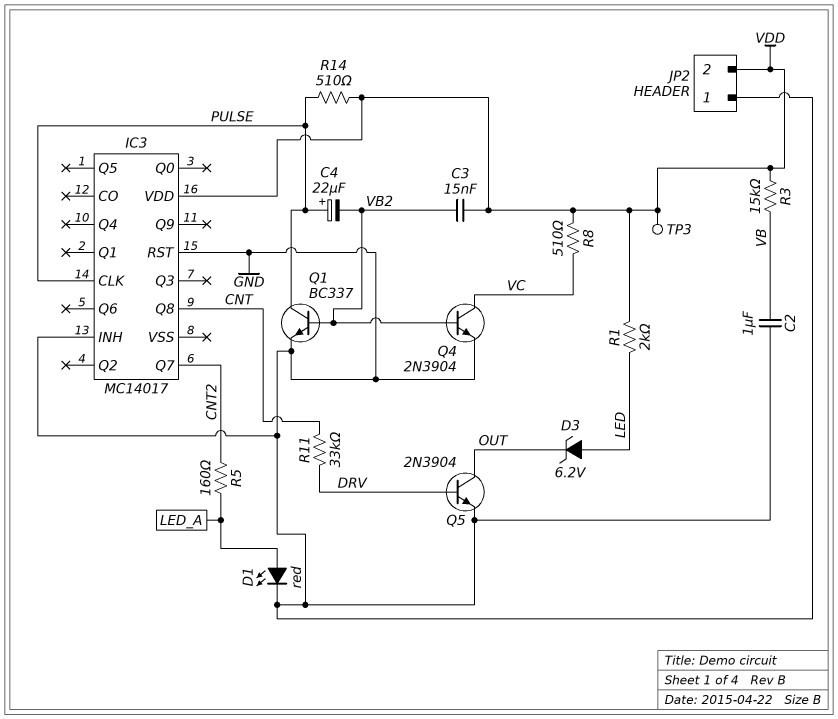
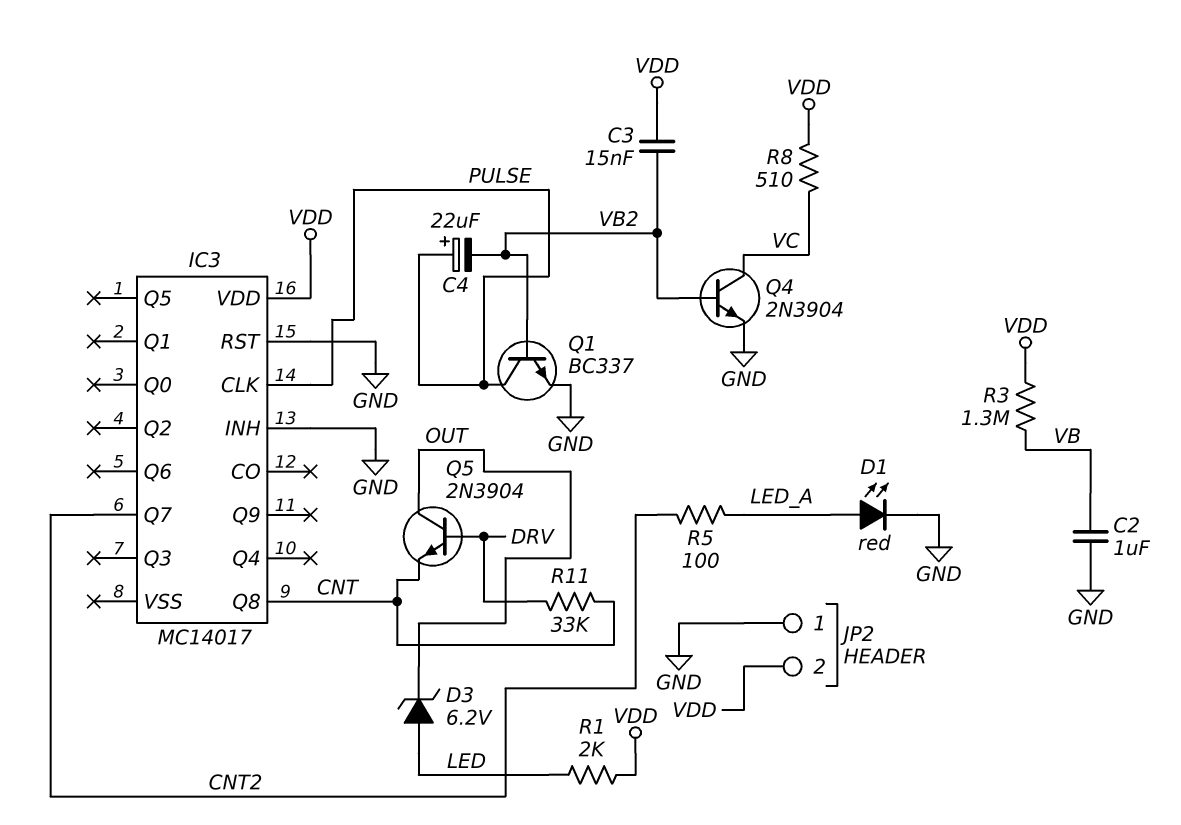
Q5: NPN 2N3904 (B DRV, C OUT, E GND) -> NPN 2N3904 (B DRV, C OUT, E CNT)
R3: 15k (VB, VDD) -> 1.3M (VB, VDD)
R5: 160 (CNT2, LED_A) -> 100 (CNT2, LED_A)
R14: 510 (PULSE, VDD) -> none
TP3: test point (VDD) -> none

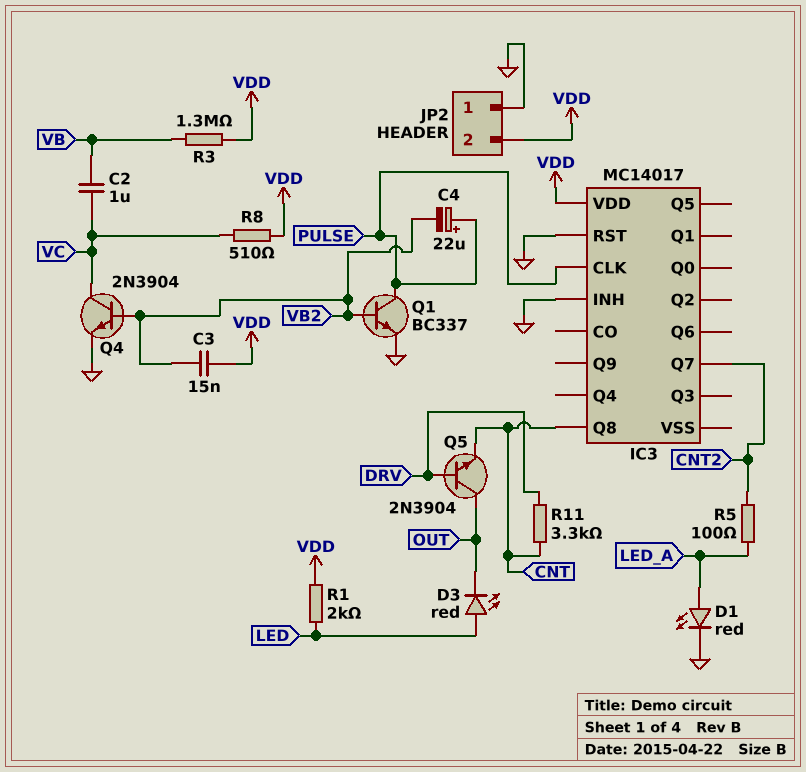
C2: 1uF (GND, VB) -> 1uF (VB, VC)
D3: zener 6.2V (A LED, K OUT) -> LED red (A LED, K OUT)
R11: 33k (CNT, DRV) -> 3.3k (CNT, DRV)

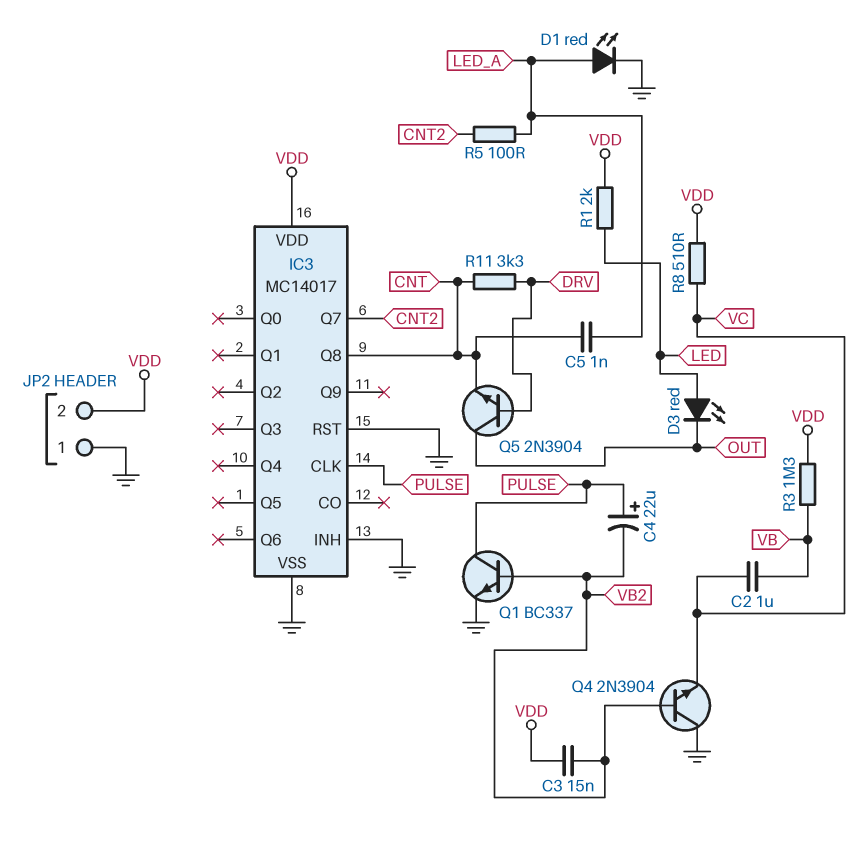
C5: none -> 1nF (CNT, LED_A)
IC3 pin VSS: none -> GND
Q4: NPN 2N3904 (B VB2, C VC, E GND) -> NPN 2N3904 (B VB2, C GND, E VC)

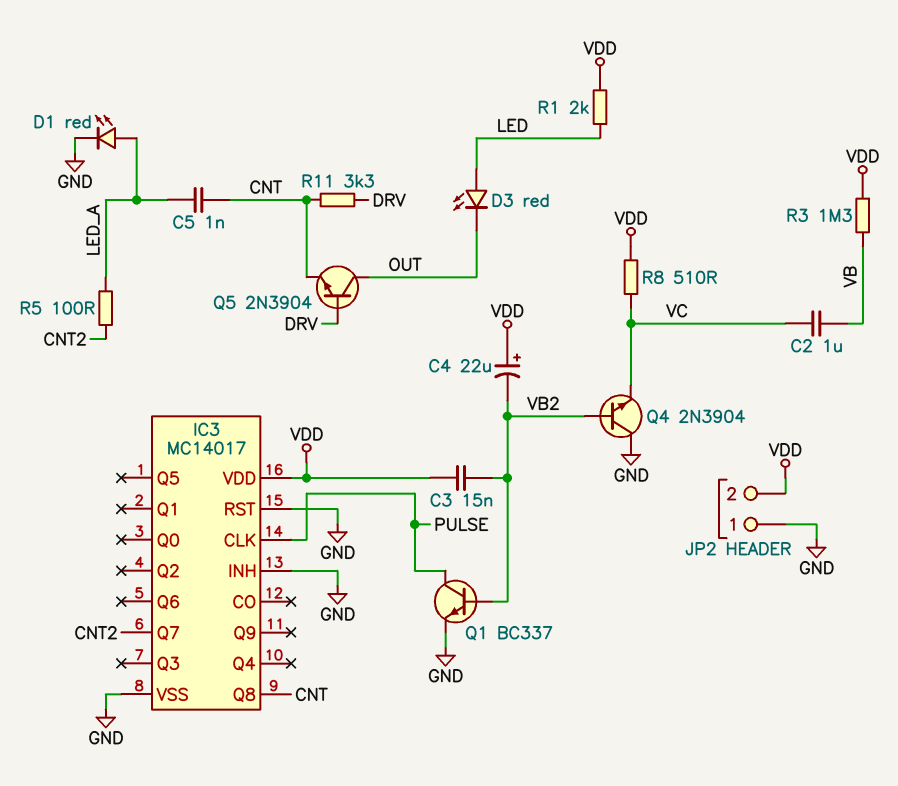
C4: 22uF (plus PULSE, minus VB2) -> 22uF (plus VDD, minus VB2)

